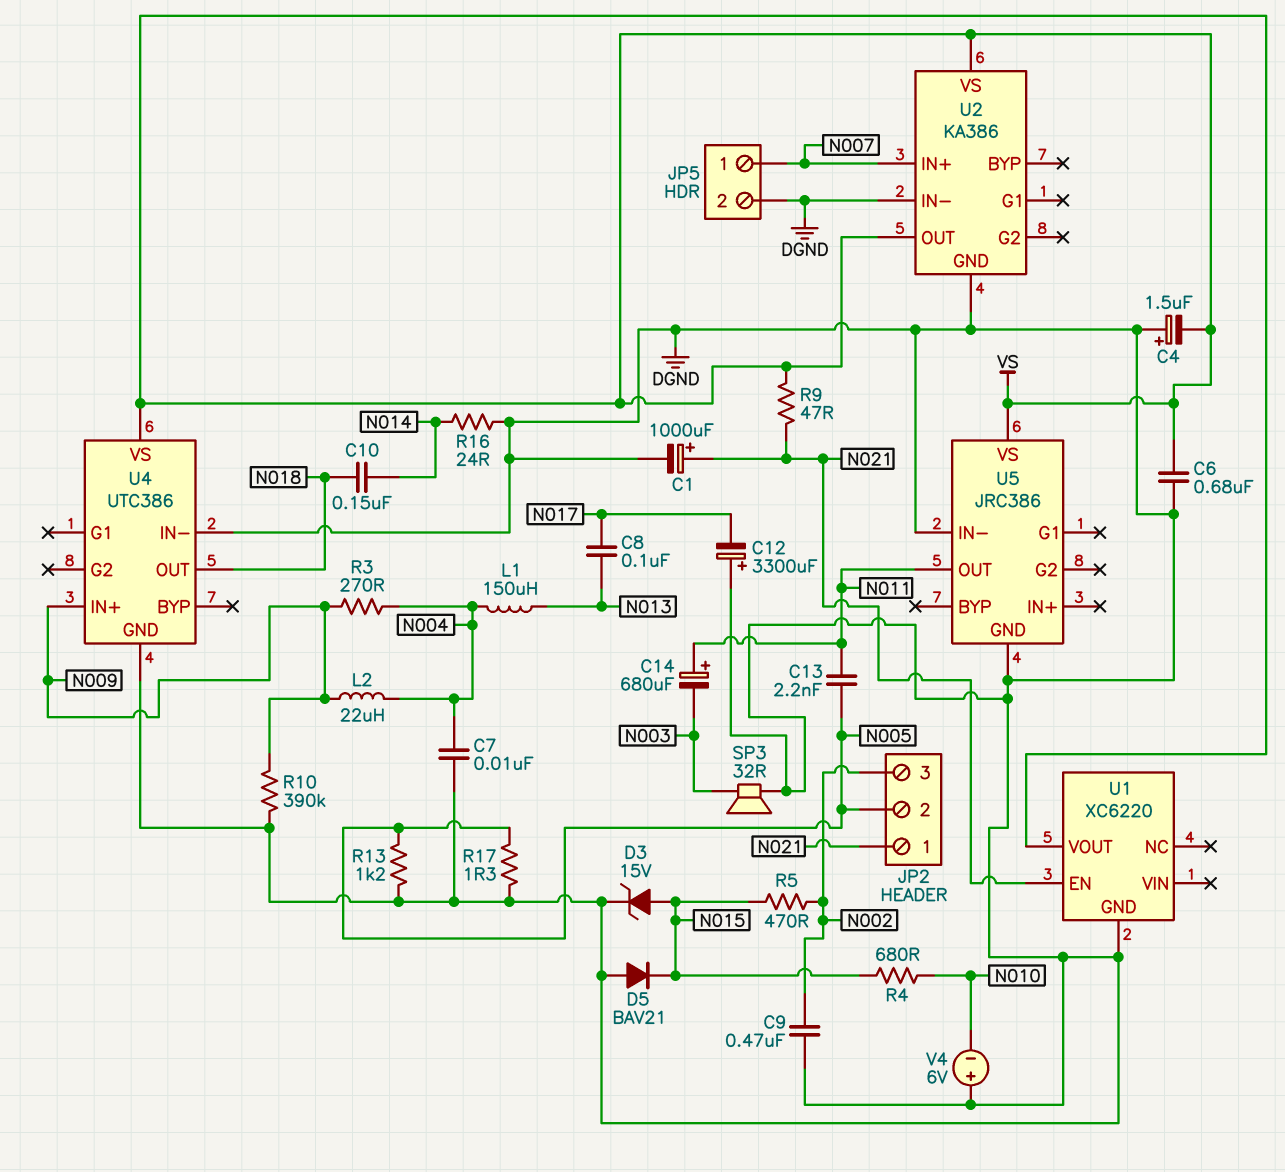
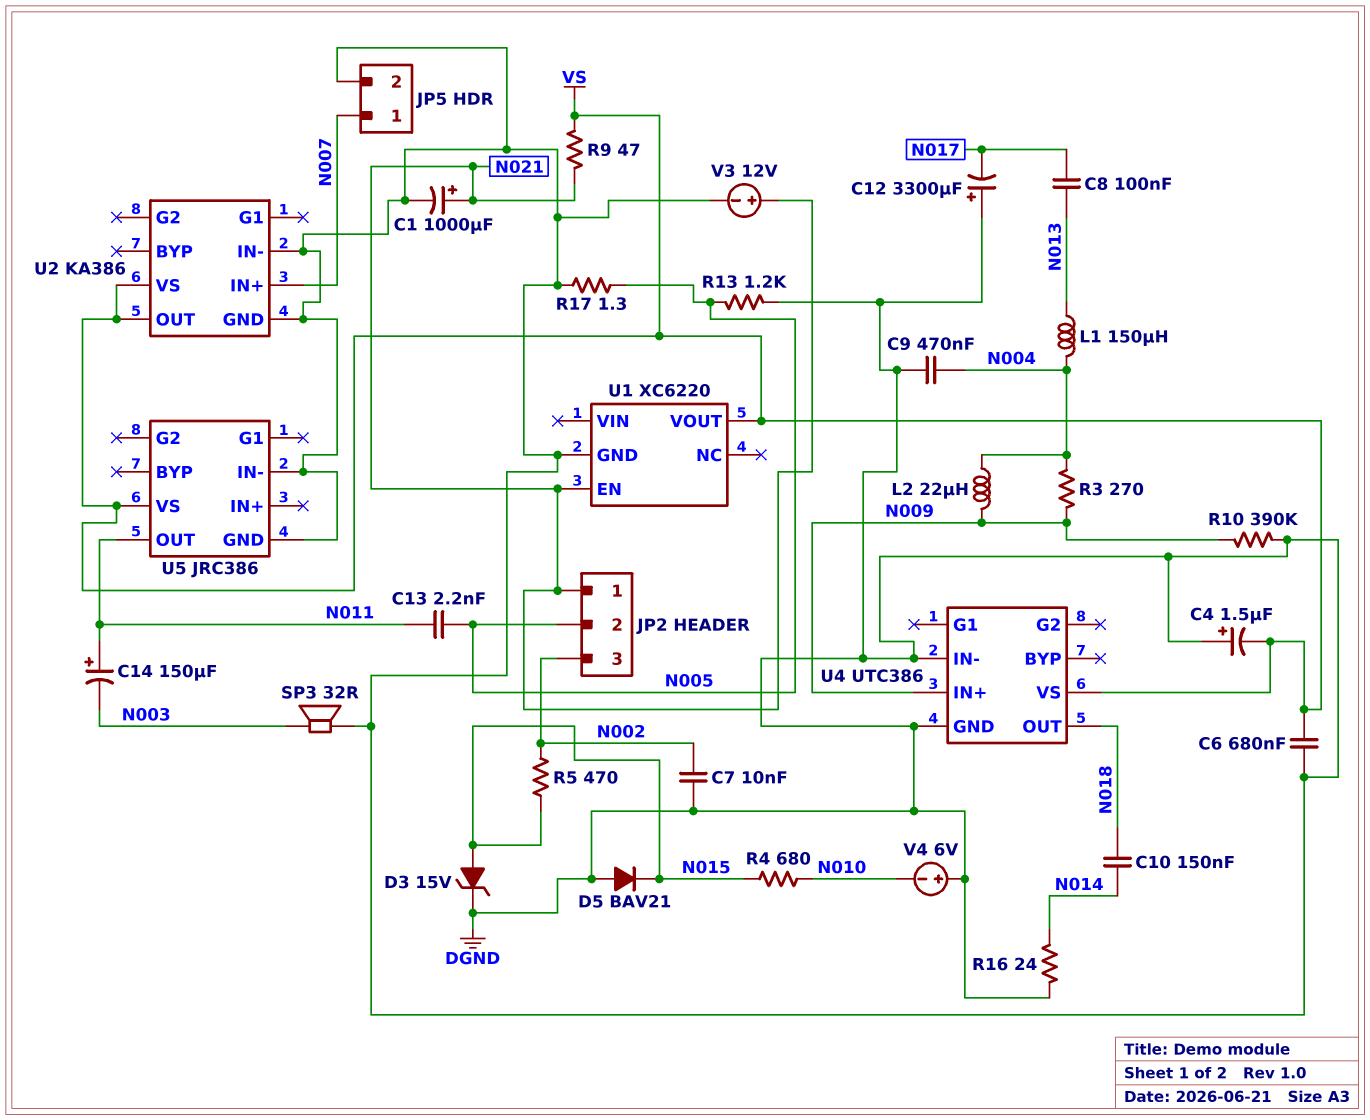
C7: 10nF (DGND, N004) -> 10nF (DGND, N002)
C9: 470nF (DGND, N002) -> 470nF (DGND, N004)
C14: 680uF (plus N011, minus N003) -> 150uF (plus N011, minus N003)
V3: none -> 12V (plus N021, minus DGND)

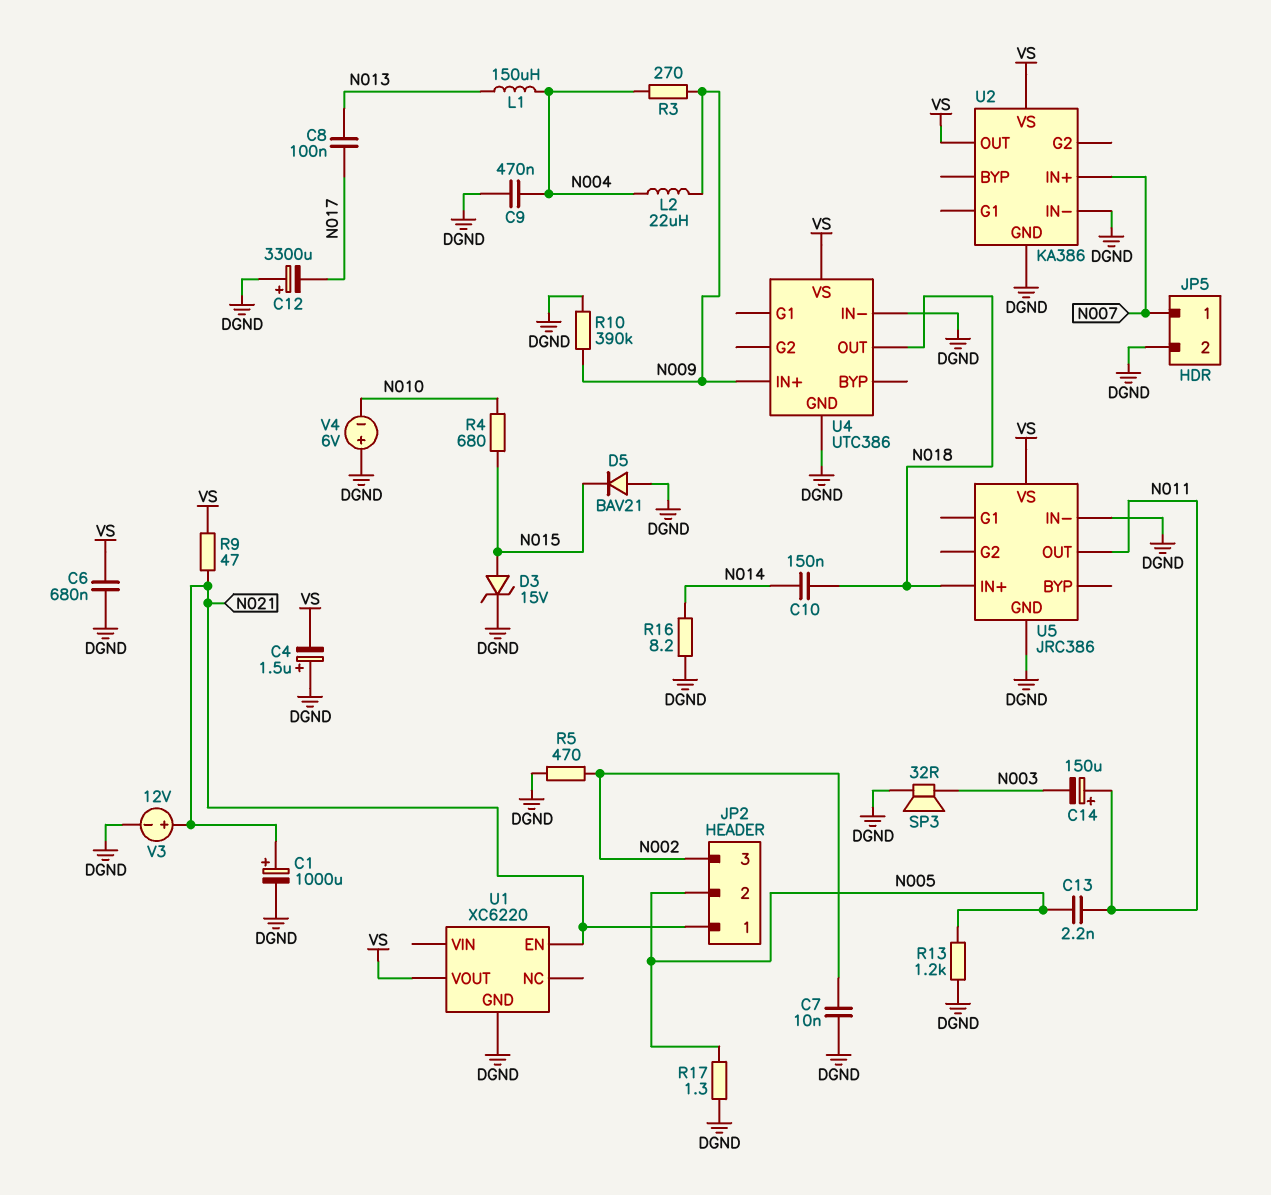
R5: 470 (N002, N015) -> 470 (DGND, N002)
R16: 24 (DGND, N014) -> 8.2 (DGND, N014)
U5 pin IN+: none -> N018

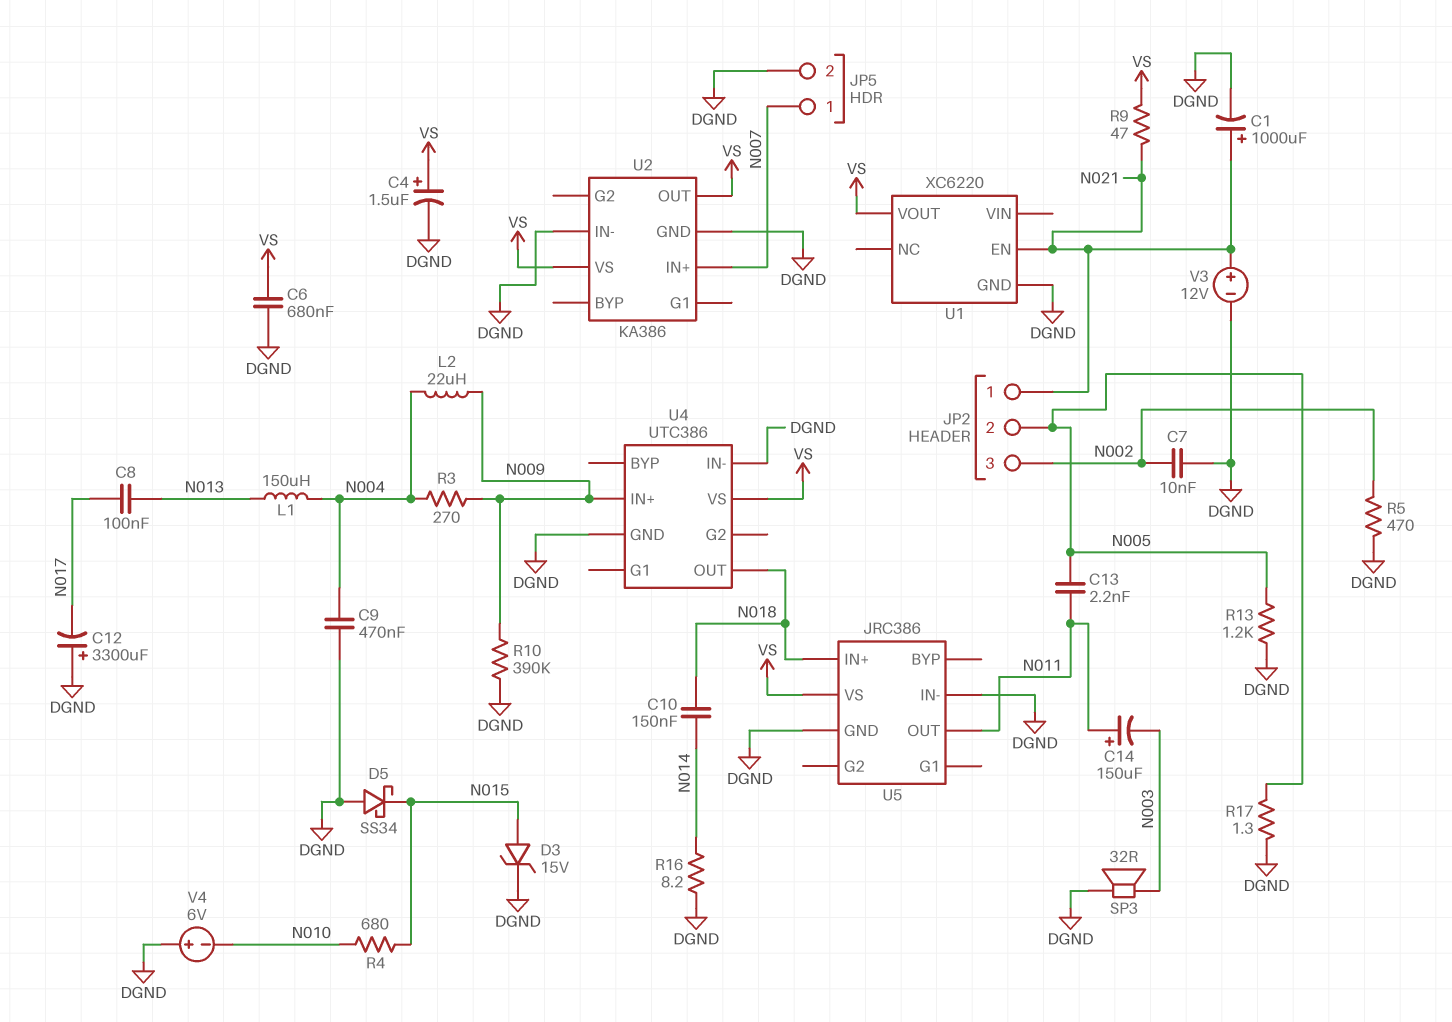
C4: 1.5uF (plus DGND, minus VS) -> 1.5uF (plus VS, minus DGND)
D5: diode BAV21 (A DGND, K N015) -> schottky SS34 (A DGND, K N015)

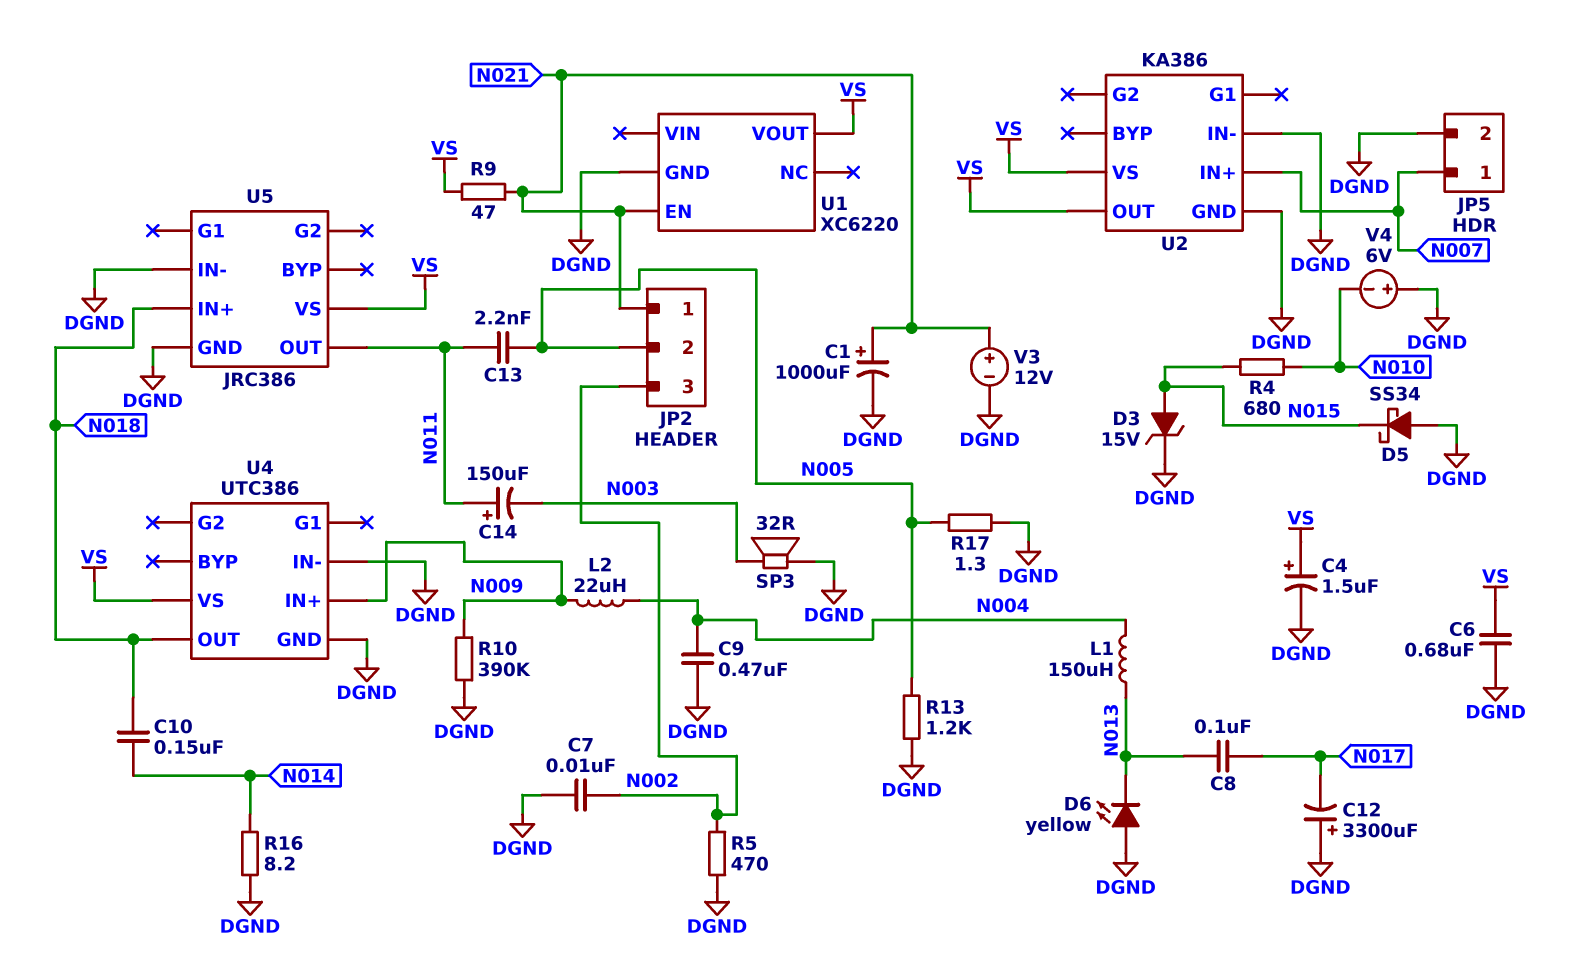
D6: none -> LED yellow (A DGND, K N013)
R3: 270 (N004, N009) -> none

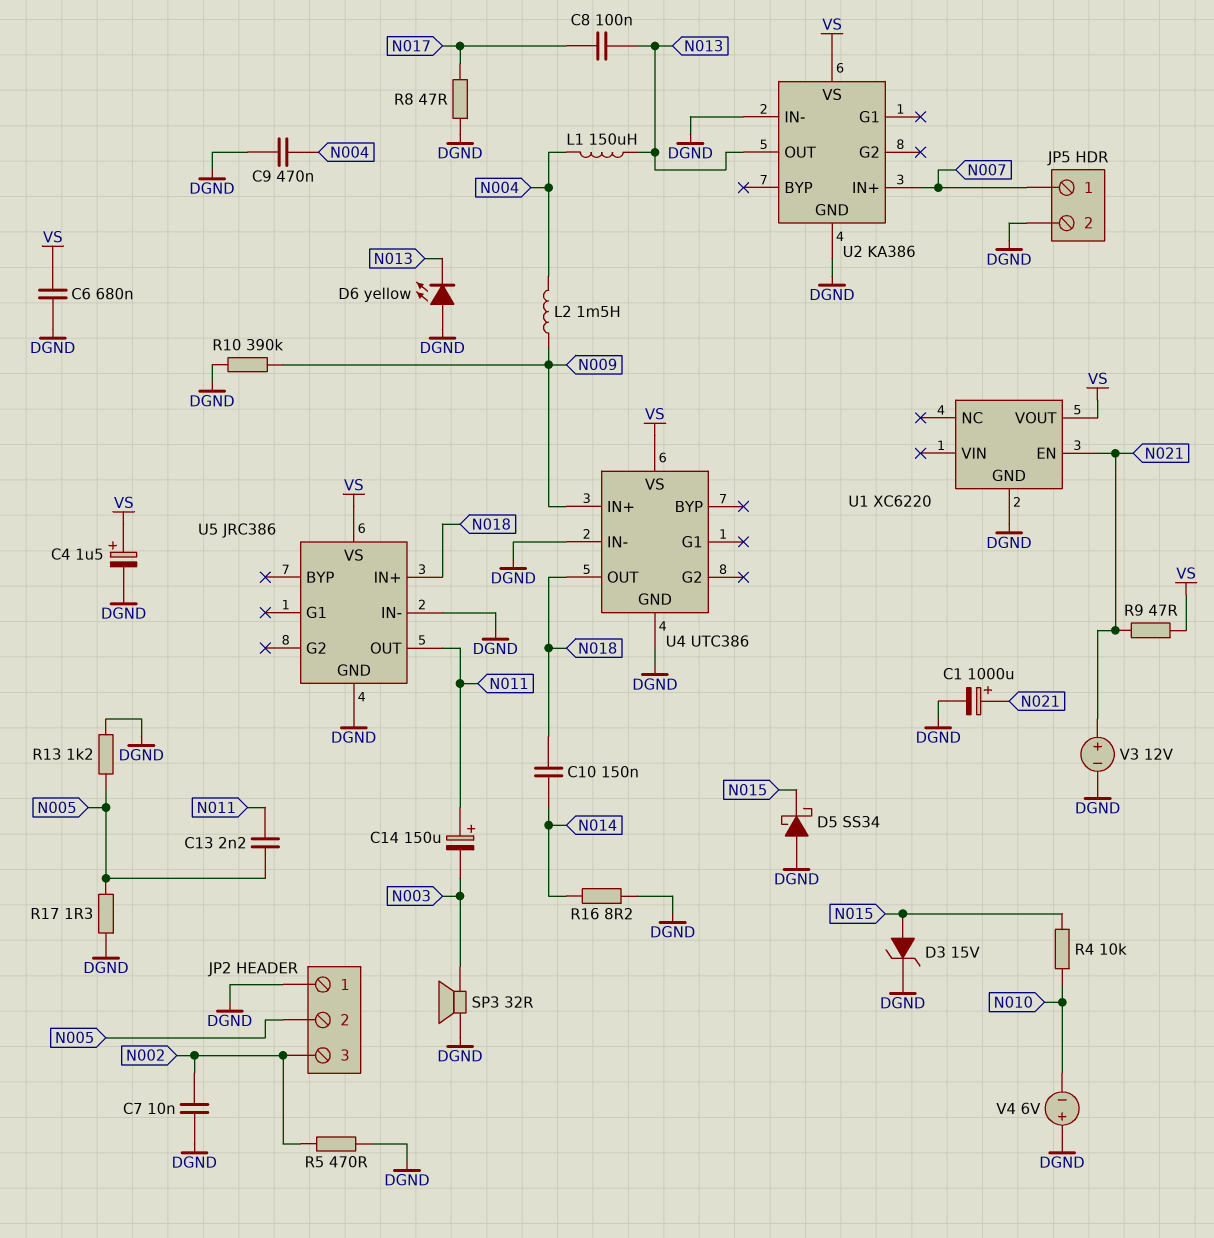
C12: 3300uF (plus DGND, minus N017) -> none
JP2 pin 1: N021 -> DGND
L2: 22uH (N004, N009) -> 1.5mH (N004, N009)
R4: 680 (N010, N015) -> 10k (N010, N015)
R8: none -> 47 (DGND, N017)
U2 pin OUT: VS -> N013

